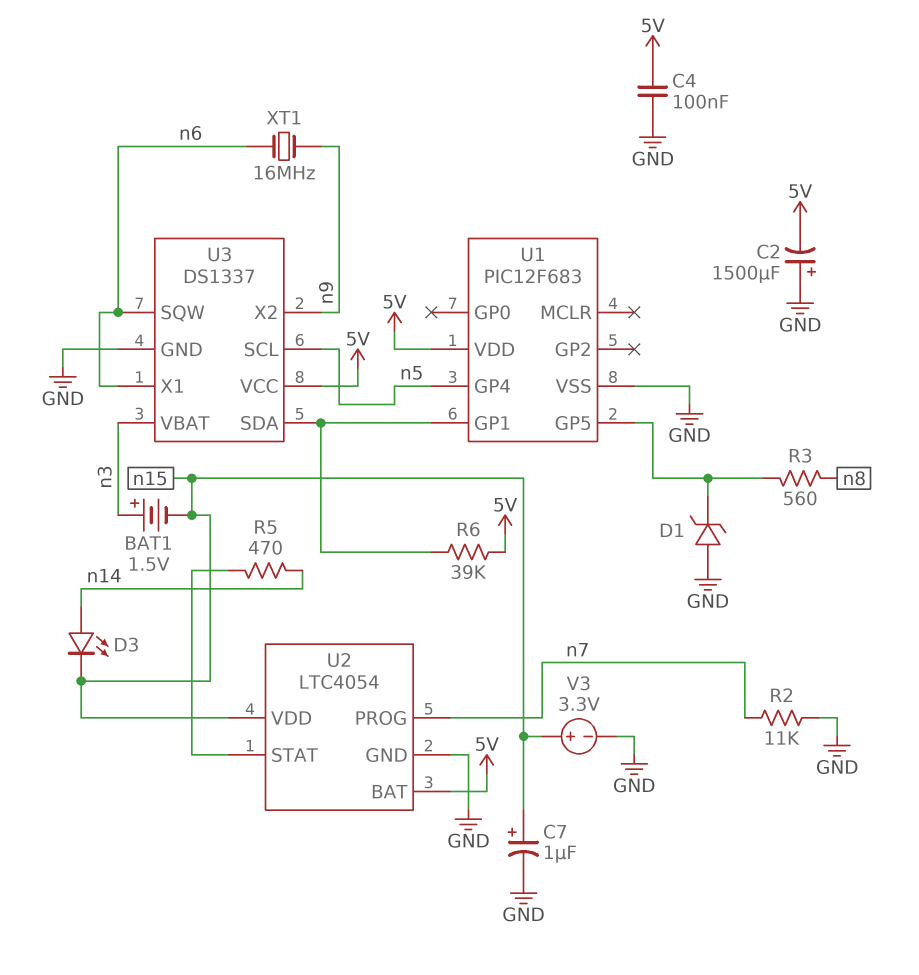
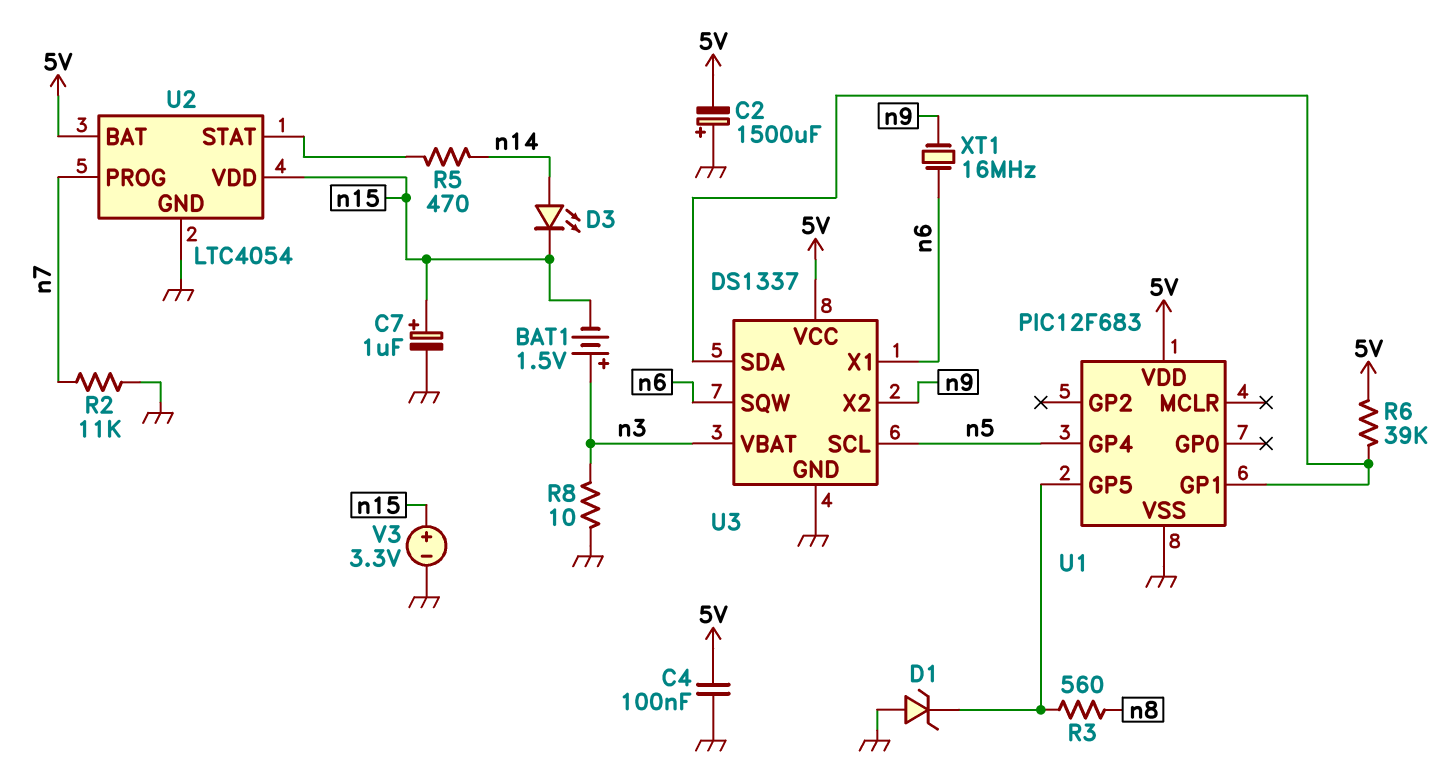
R8: none -> 10 (GND, n3)

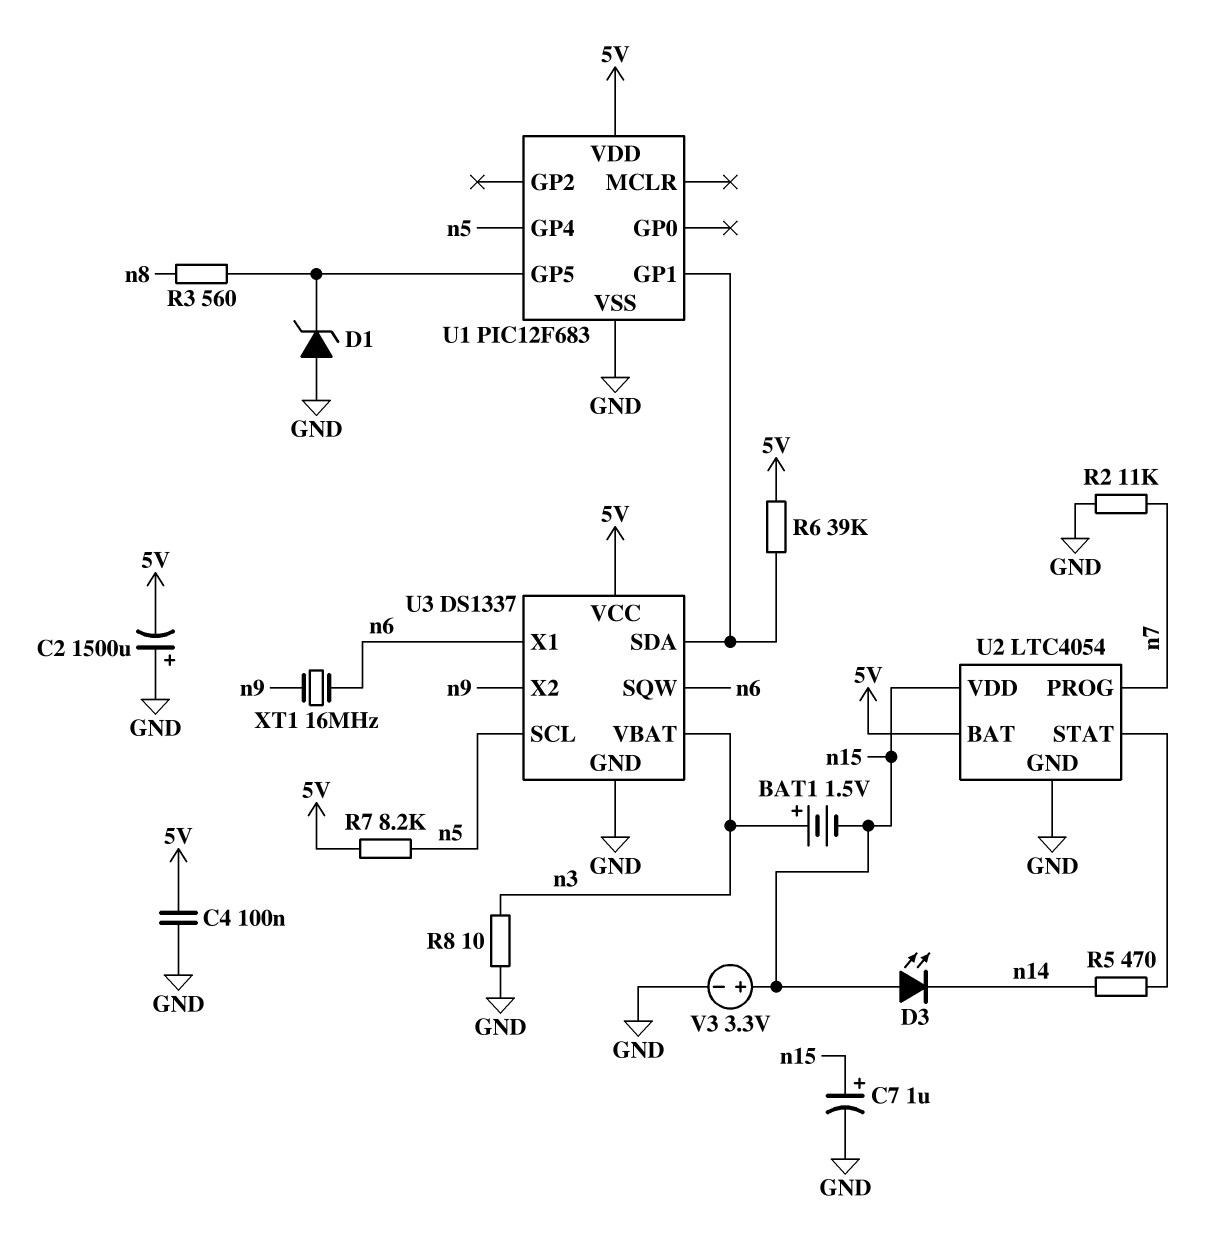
D3: LED (A n14, K n15) -> LED (A n15, K n14)
R7: none -> 8.2k (5V, n5)

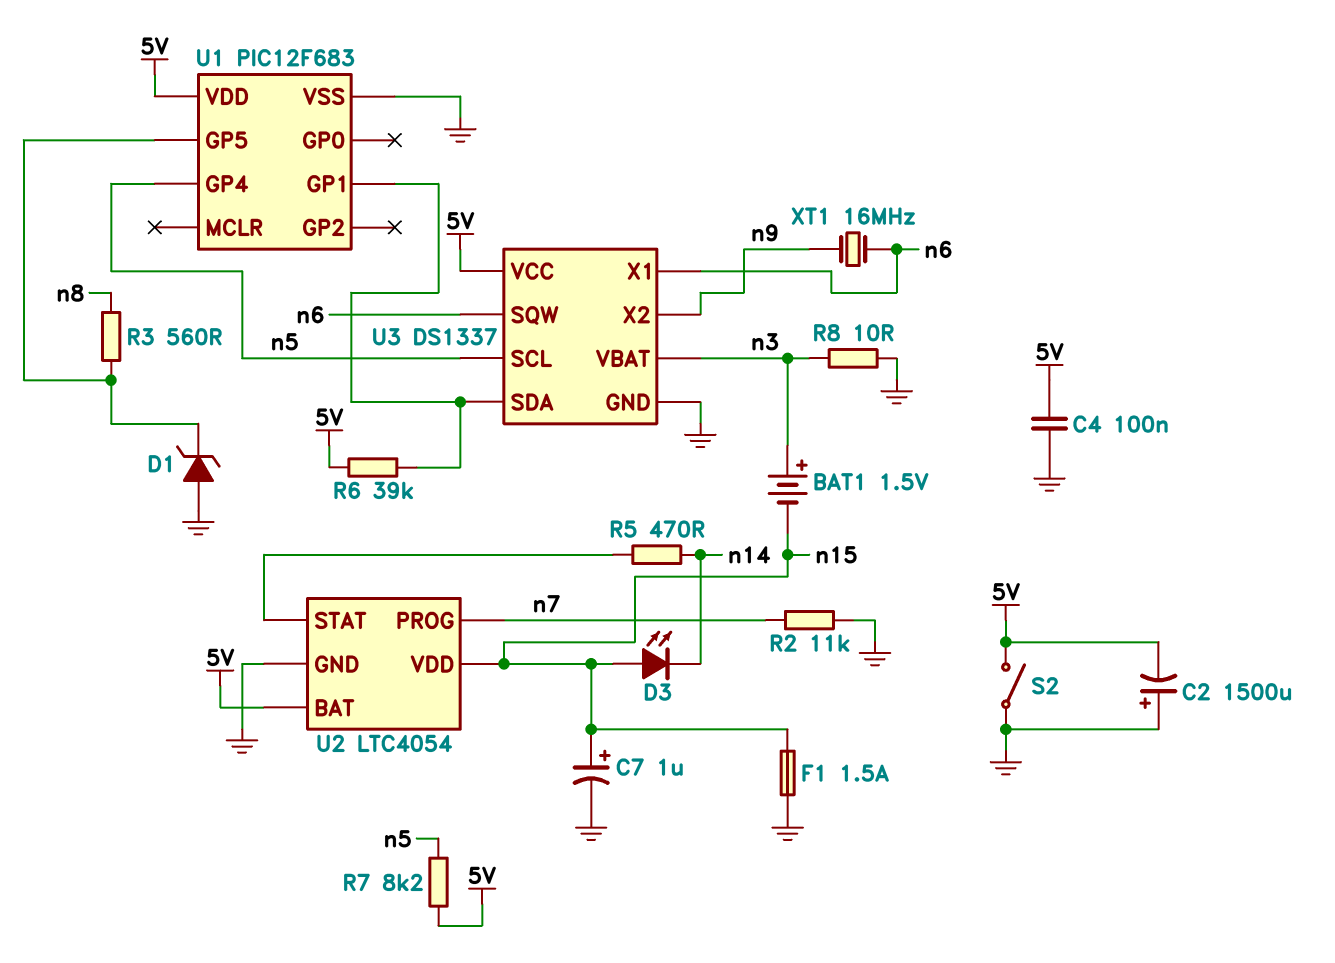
F1: none -> 1.5A (GND, n15)
S2: none -> switch (5V, GND)
V3: 3.3V (plus n15, minus GND) -> none

